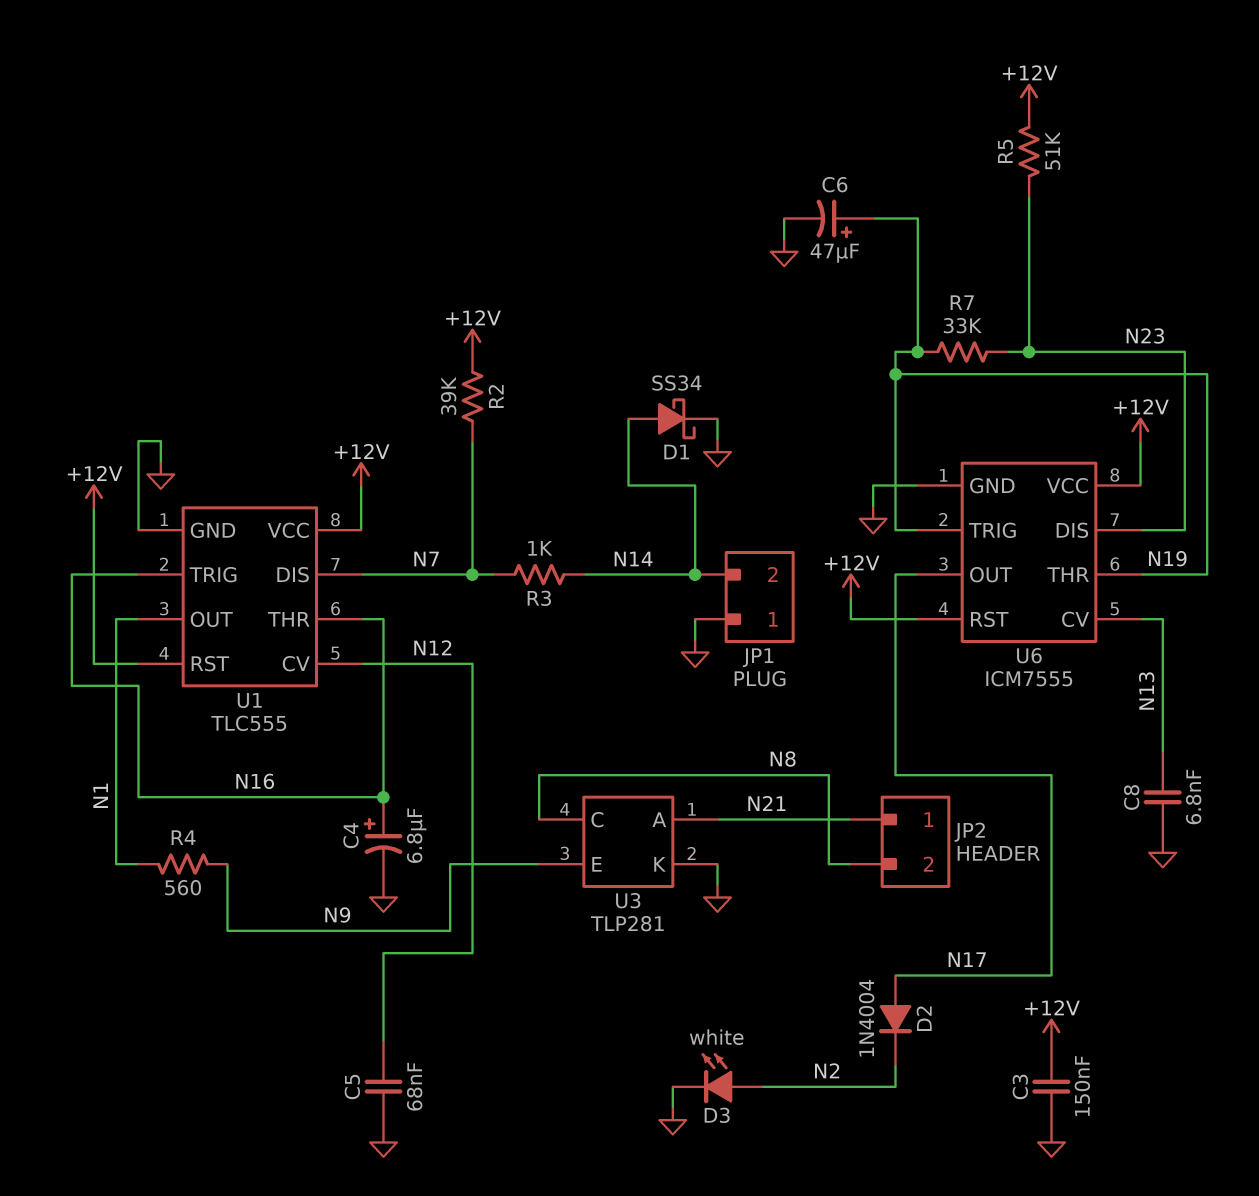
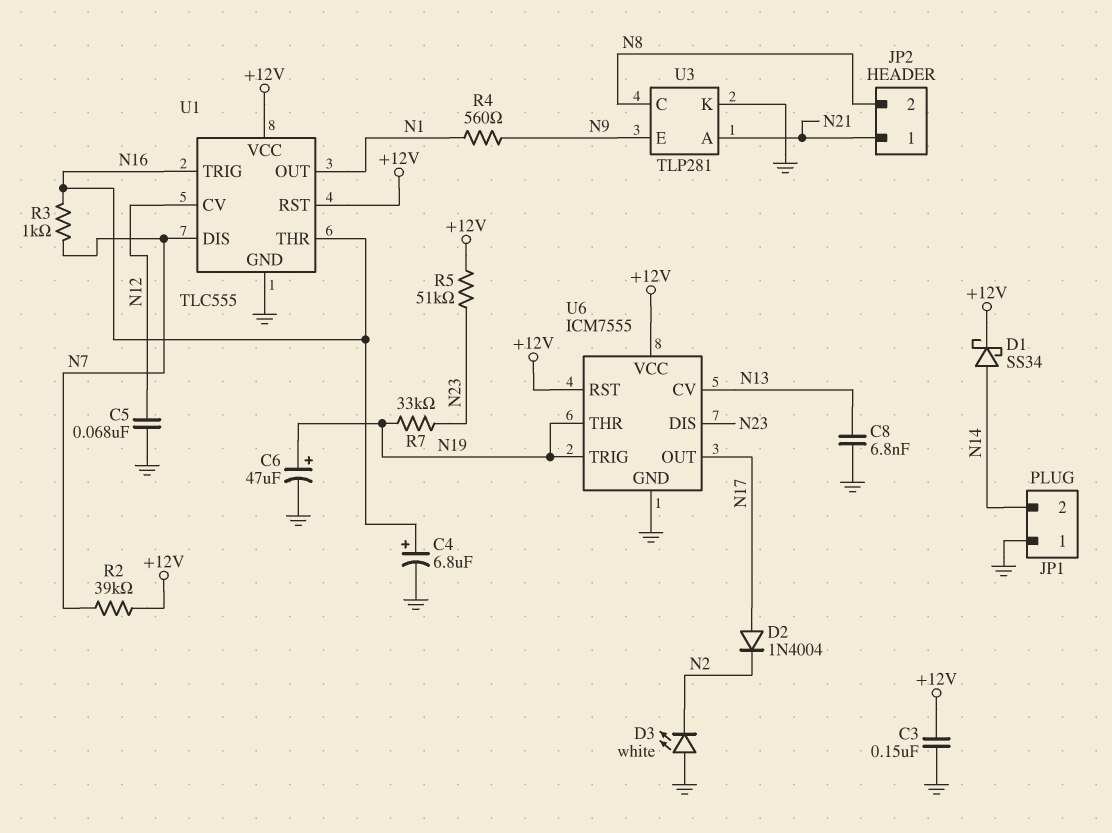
D1: schottky SS34 (A N14, K GND) -> schottky SS34 (A N14, K +12V)
D3: LED white (A N2, K GND) -> LED white (A GND, K N2)
R3: 1k (N7, N14) -> 1k (N7, N16)

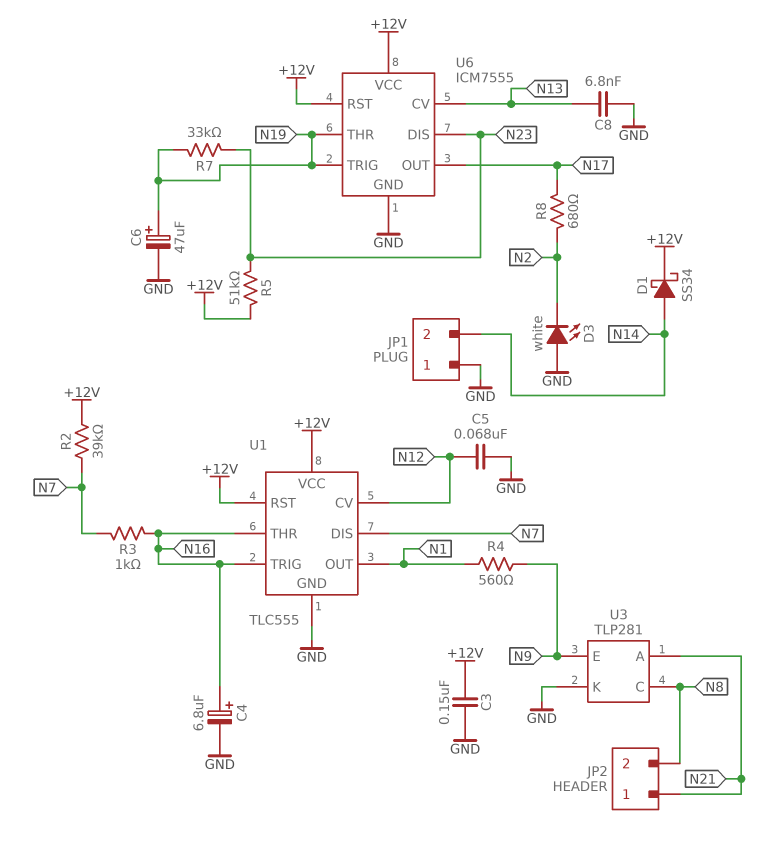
D2: diode 1N4004 (A N17, K N2) -> none
R8: none -> 680 (N2, N17)

